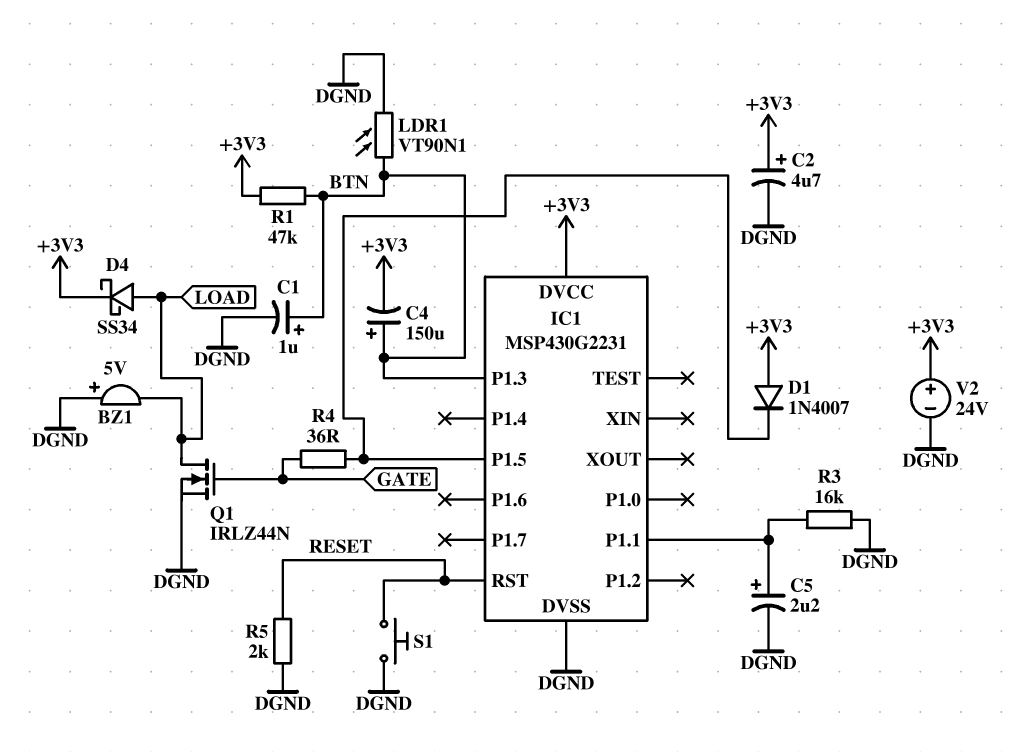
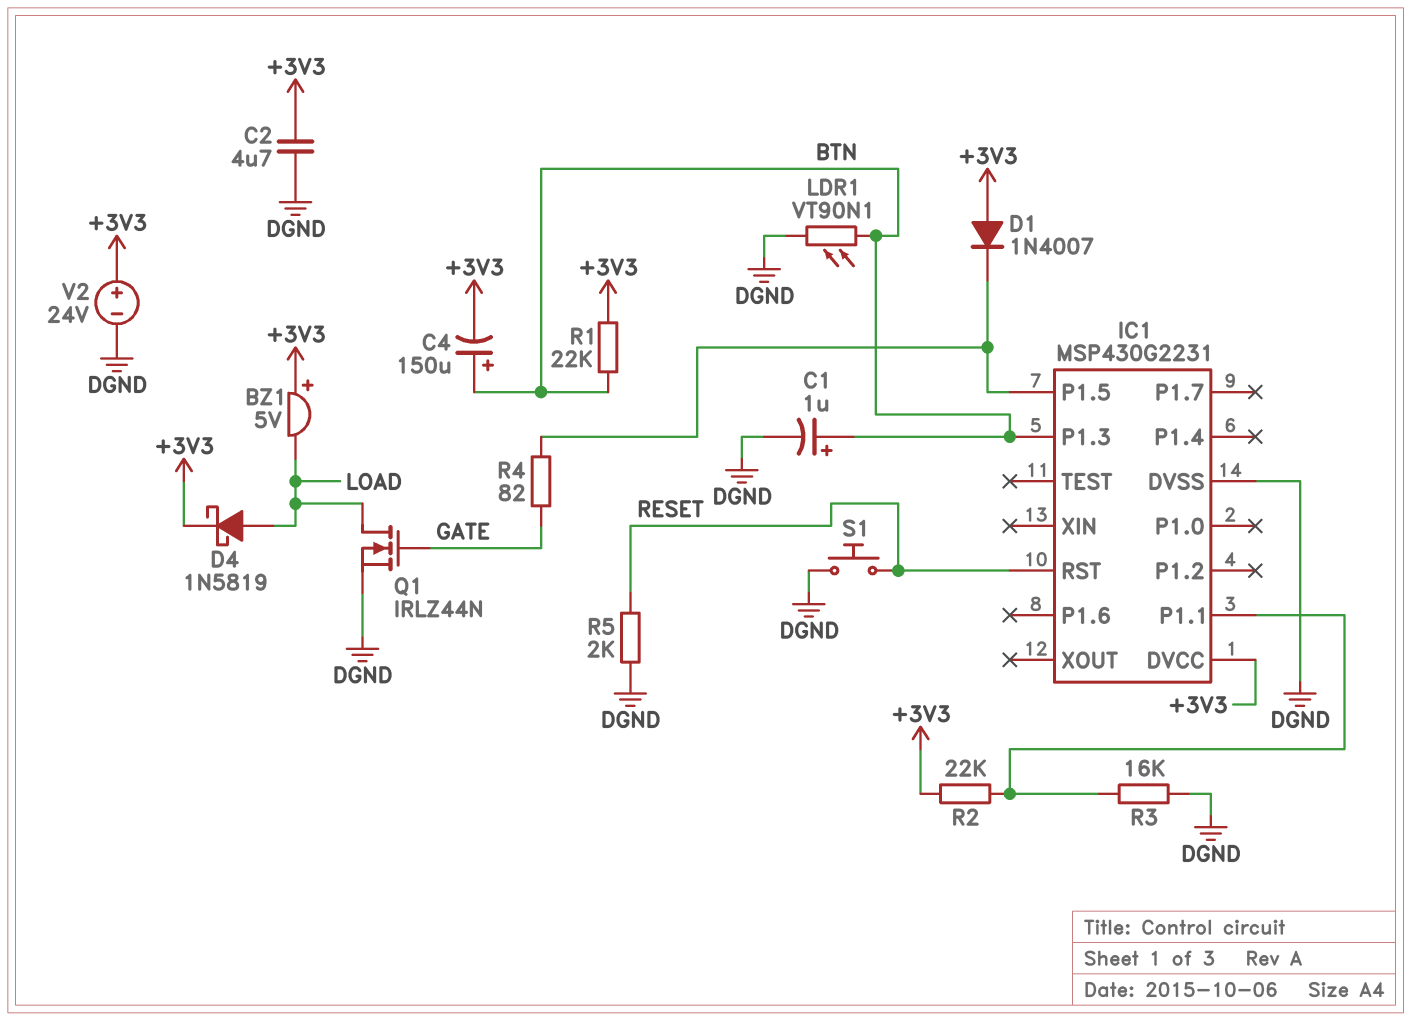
BZ1: buzzer 5V (plus DGND, minus LOAD) -> buzzer 5V (plus +3V3, minus LOAD)
C2: 4.7uF (plus +3V3, minus DGND) -> 4.7uF (+3V3, DGND)
C5: 2.2uF (plus IC1/P1.1, minus DGND) -> none
D4: schottky SS34 (A LOAD, K +3V3) -> schottky 1N5819 (A LOAD, K +3V3)
R1: 47k (+3V3, BTN) -> 22k (+3V3, BTN)
R2: none -> 22k (+3V3, IC1/P1.1)
R4: 36 (GATE, IC1/P1.5) -> 82 (GATE, IC1/P1.5)

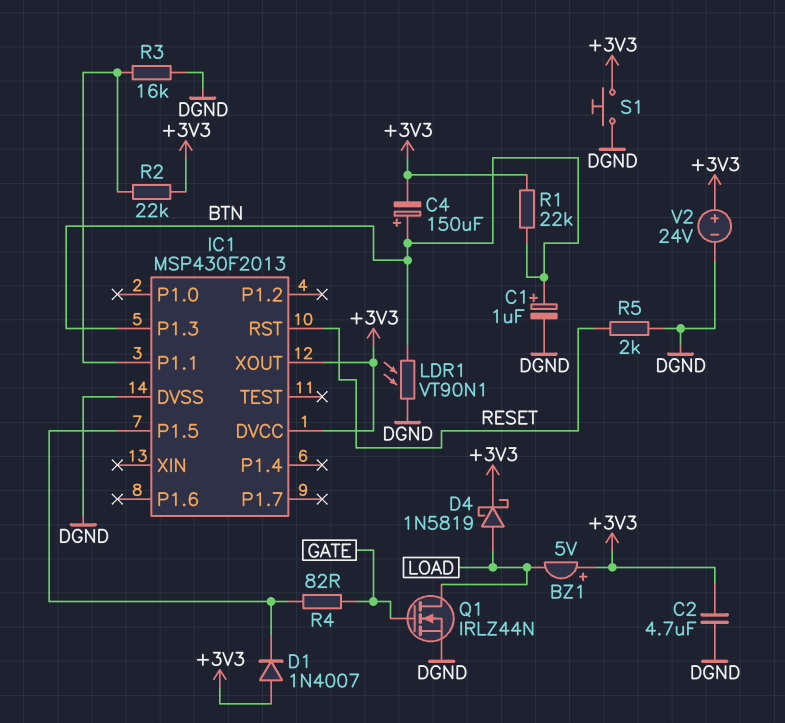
IC1: MSP430G2231 -> MSP430F2013
IC1 pin XOUT: none -> +3V3
S1: button (DGND, RESET) -> button (+3V3, DGND)

